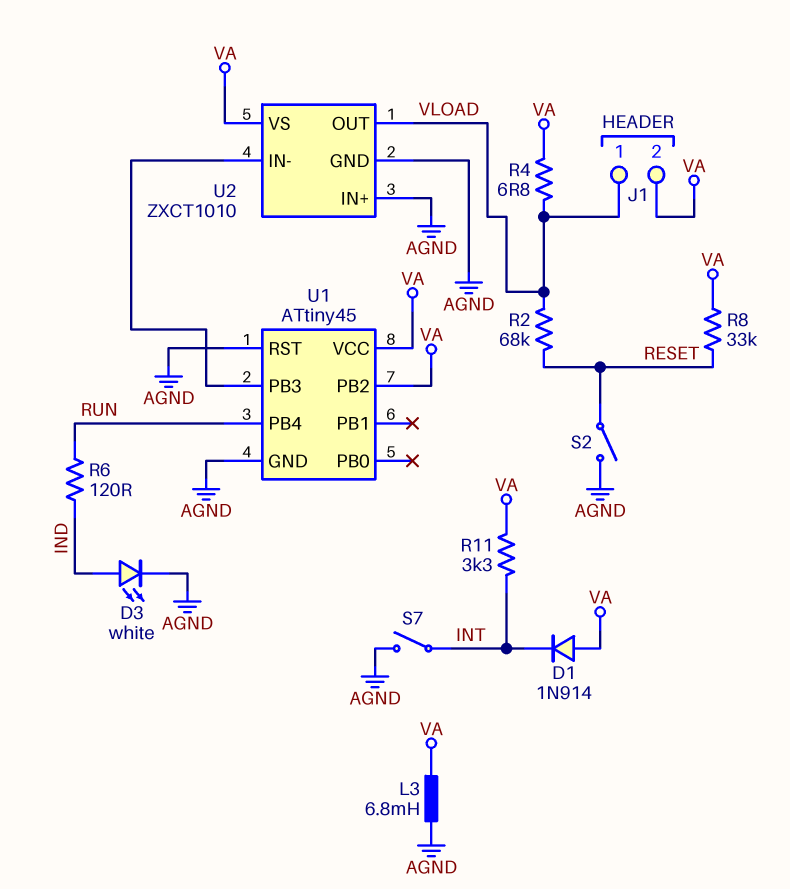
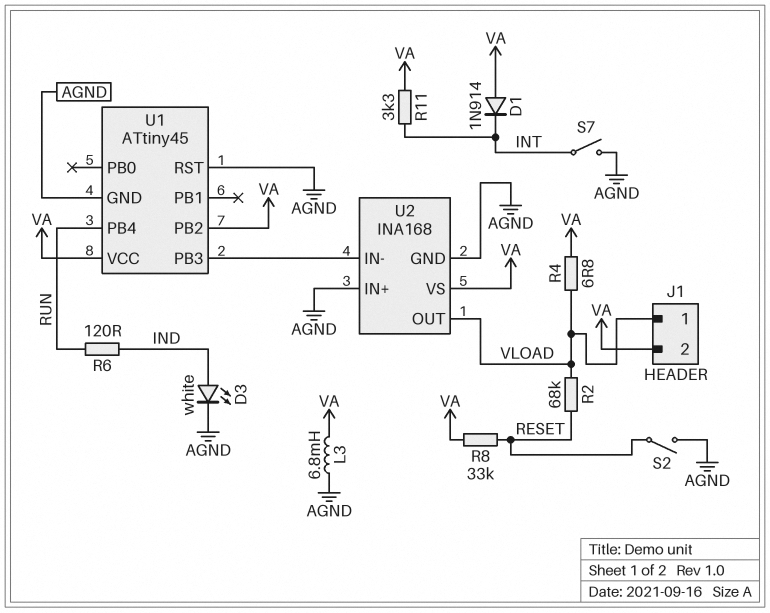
U2: ZXCT1010 -> INA168

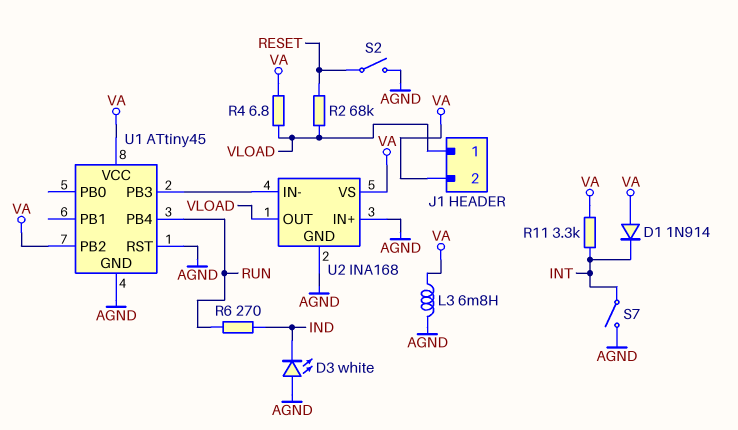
D3: LED white (A IND, K AGND) -> LED white (A AGND, K IND)
R6: 120 (IND, RUN) -> 270 (IND, RUN)
R8: 33k (RESET, VA) -> none

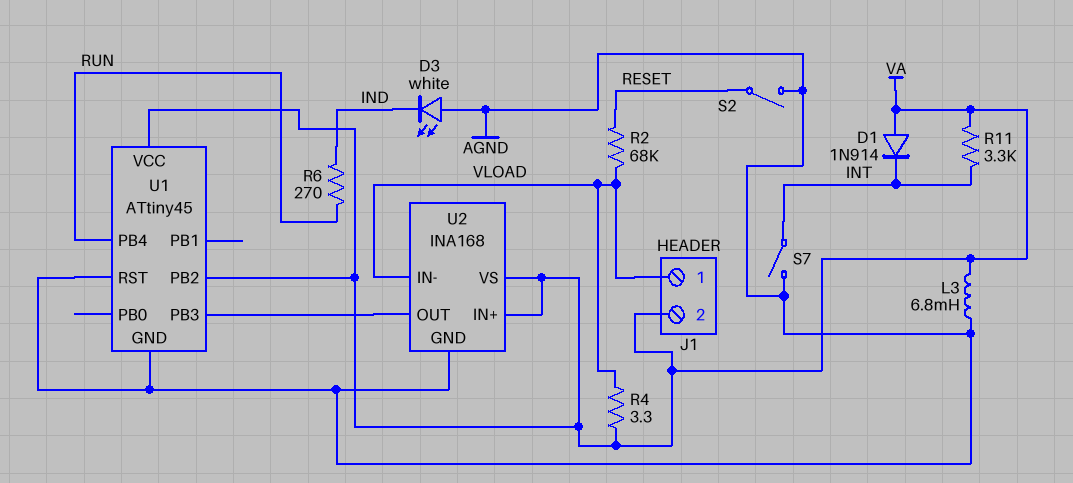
R4: 6.8 (VA, VLOAD) -> 3.3 (VA, VLOAD)
U2 pin IN+: AGND -> VA
U2 pin IN-: U1/PB3 -> VLOAD
U2 pin OUT: VLOAD -> U1/PB3

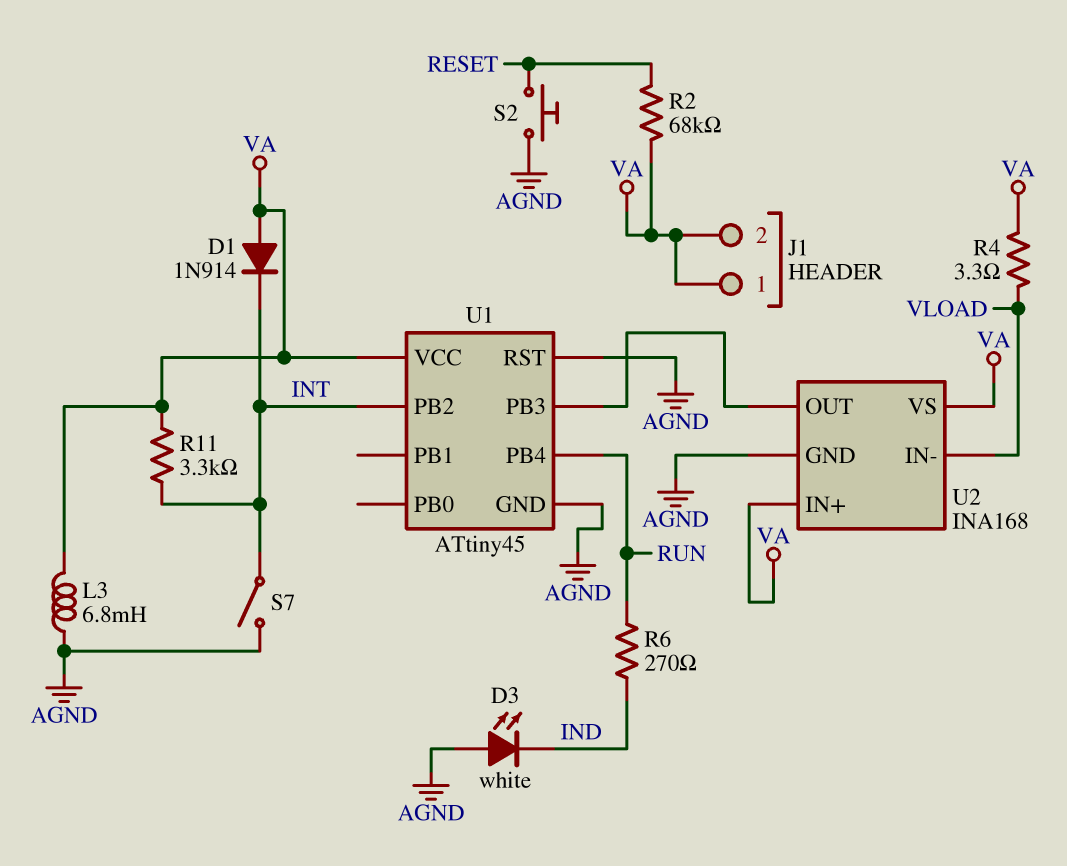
J1 pin 1: VLOAD -> VA
R2: 68k (RESET, VLOAD) -> 68k (RESET, VA)
S2: switch (AGND, RESET) -> button (AGND, RESET)
U1 pin PB2: VA -> INT

